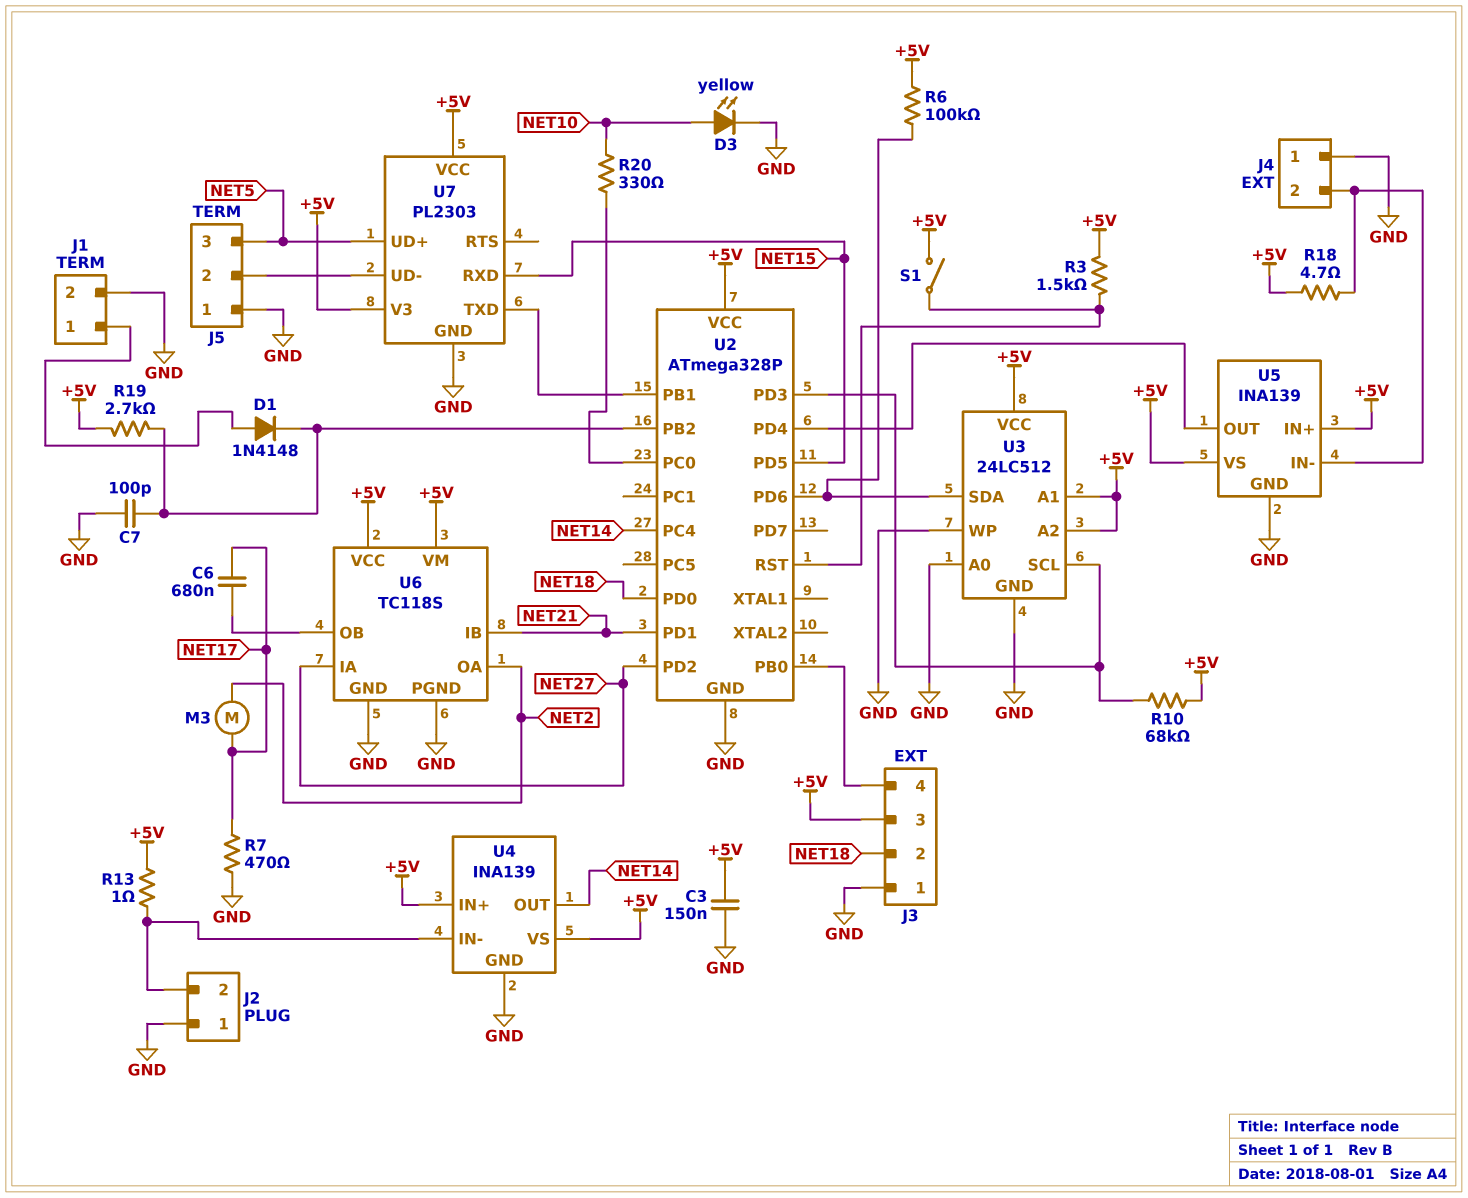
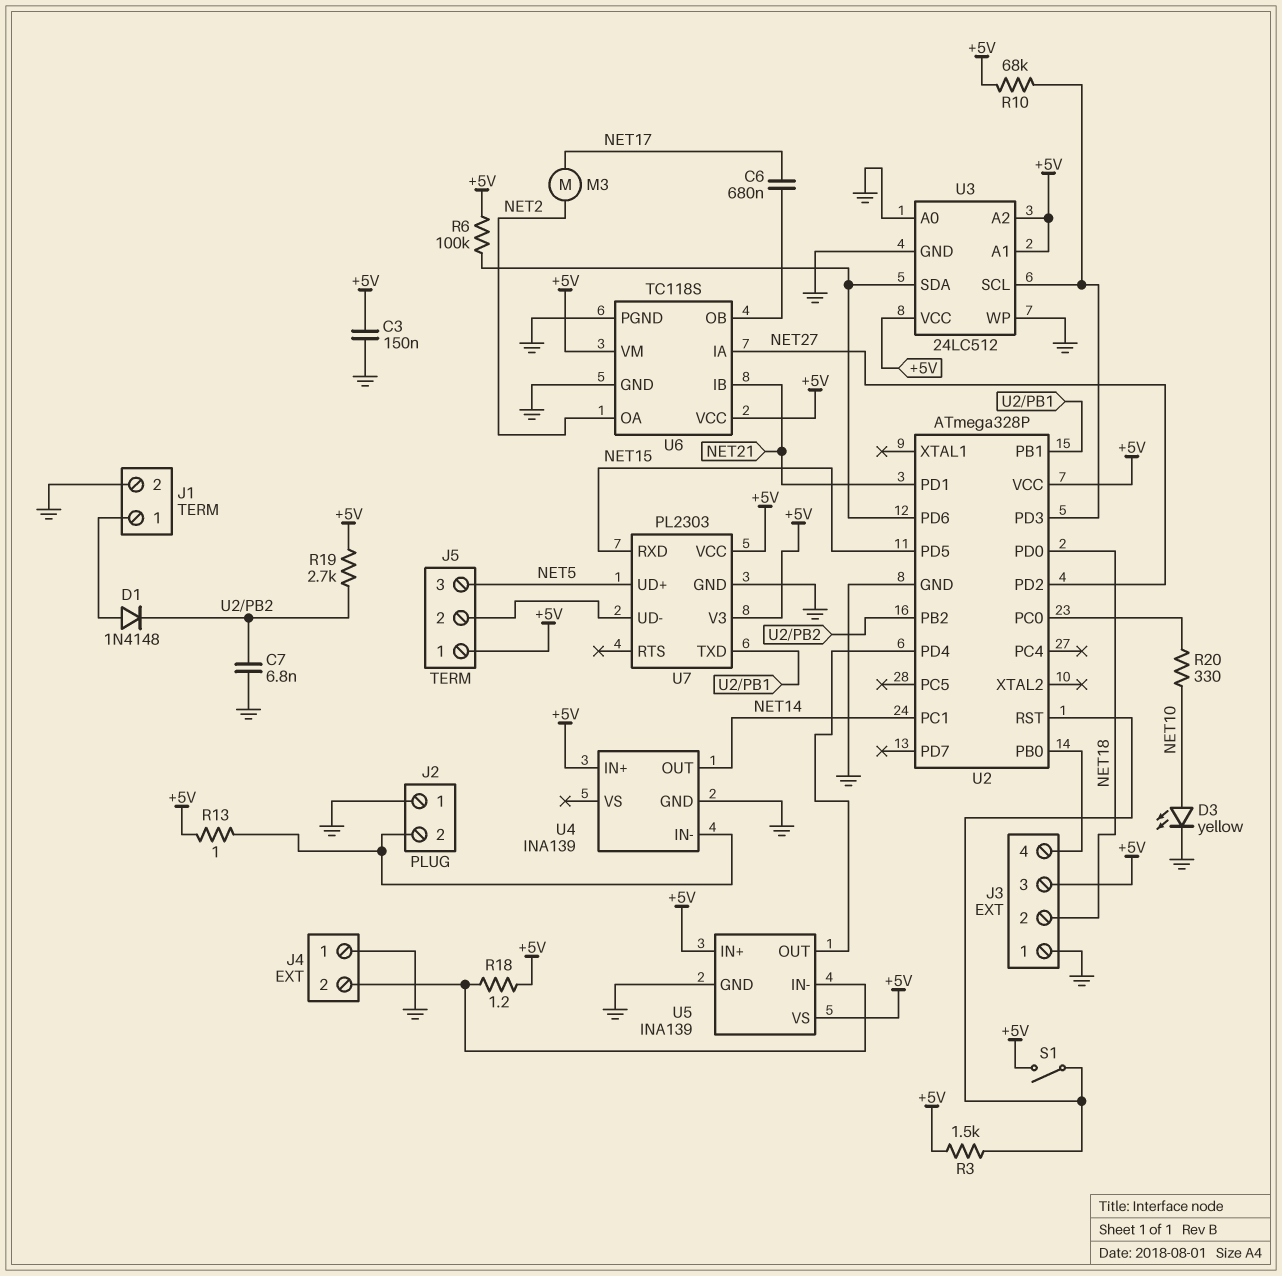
C7: 100pF (GND, U2/PB2) -> 6.8nF (GND, U2/PB2)
J5 pin 1: GND -> +5V
R7: 470 (GND, NET17) -> none
R18: 4.7 (+5V, J4/2) -> 1.2 (+5V, J4/2)
U2 pin PC1: none -> NET14
U2 pin PC4: NET14 -> none
U4 pin VS: +5V -> none

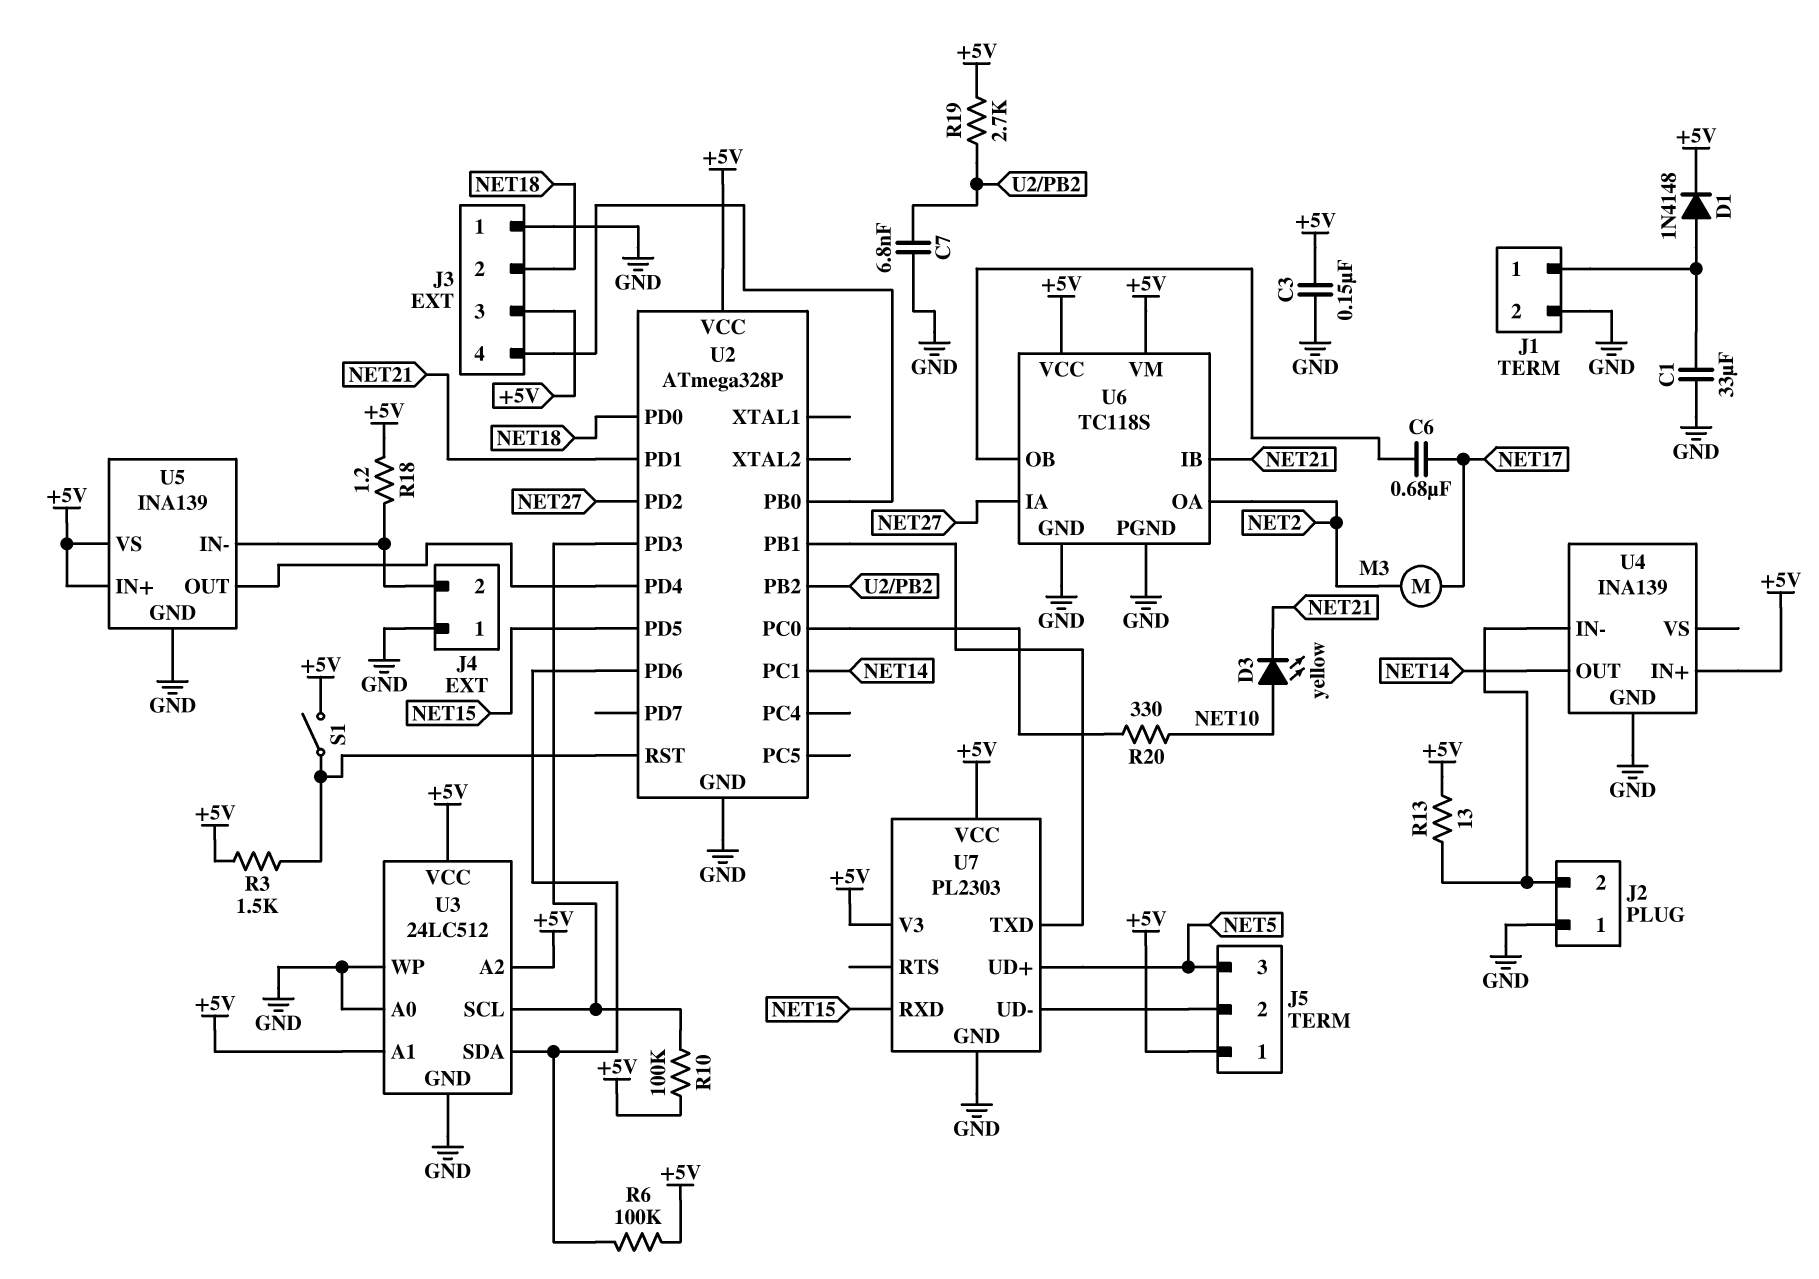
C1: none -> 33uF (GND, J1/1)
D1: diode 1N4148 (A J1/1, K U2/PB2) -> diode 1N4148 (A J1/1, K +5V)
D3: LED yellow (A NET10, K GND) -> LED yellow (A NET10, K NET21)
R10: 68k (+5V, U2/PD3) -> 100k (+5V, U2/PD3)
R13: 1 (+5V, J2/2) -> 13 (+5V, J2/2)

